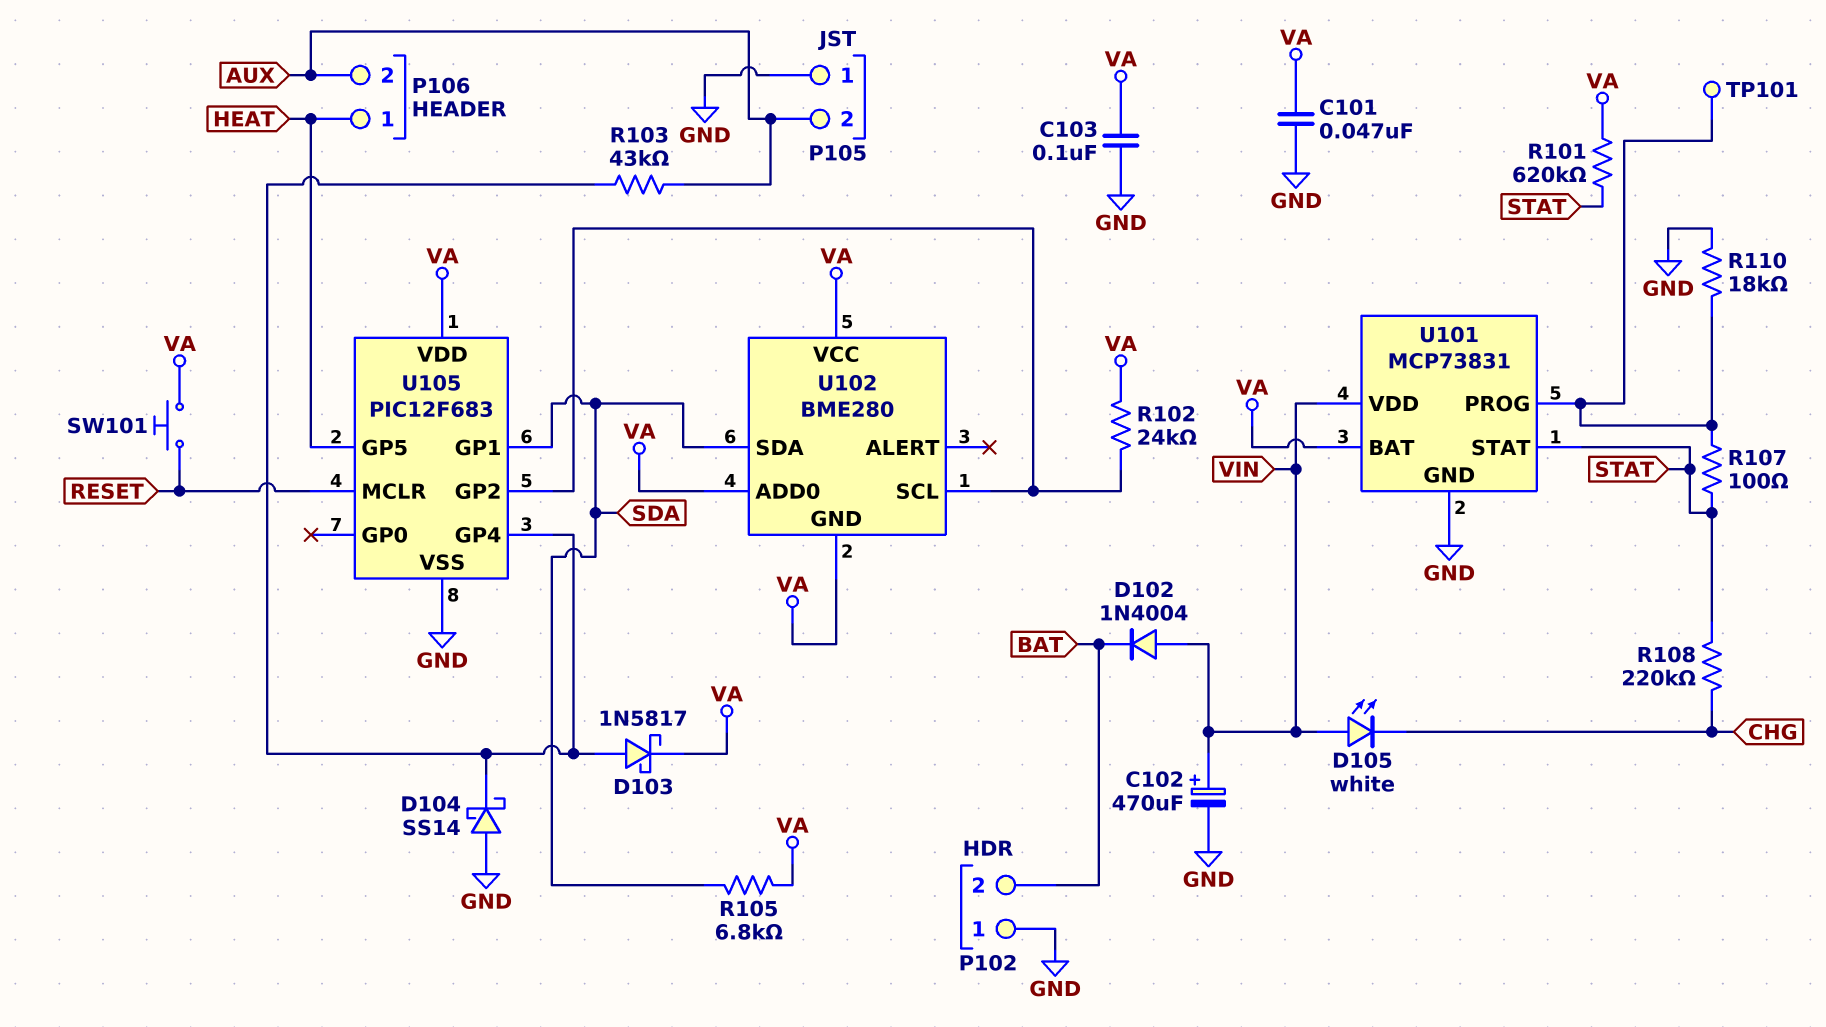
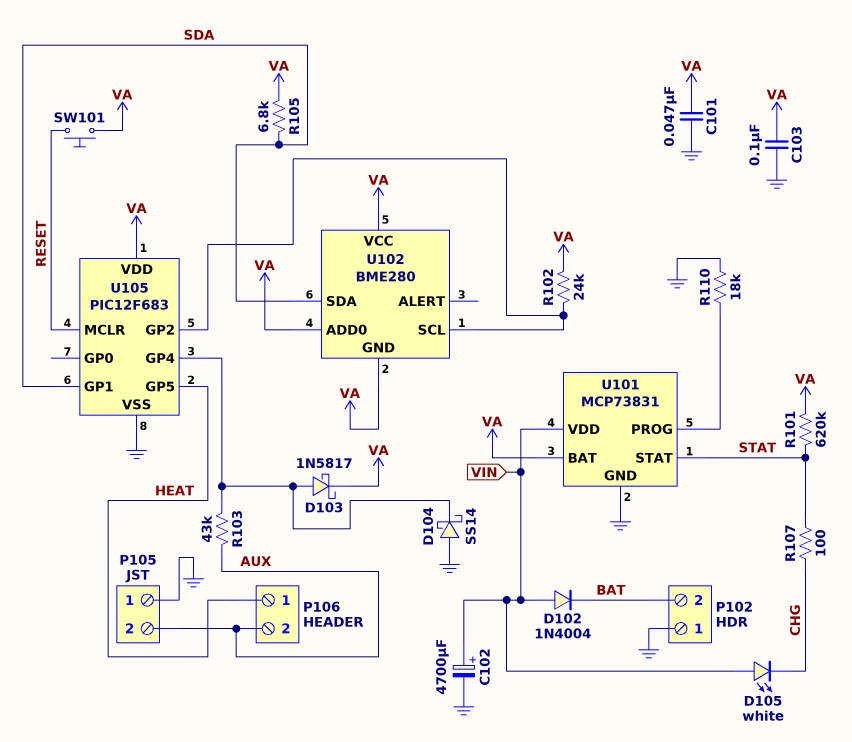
C102: 470uF (plus VIN, minus GND) -> 4700uF (plus VIN, minus GND)
R107: 100 (STAT, U101/PROG) -> 100 (CHG, STAT)
R108: 220k (CHG, STAT) -> none
TP101: test point (U101/PROG) -> none

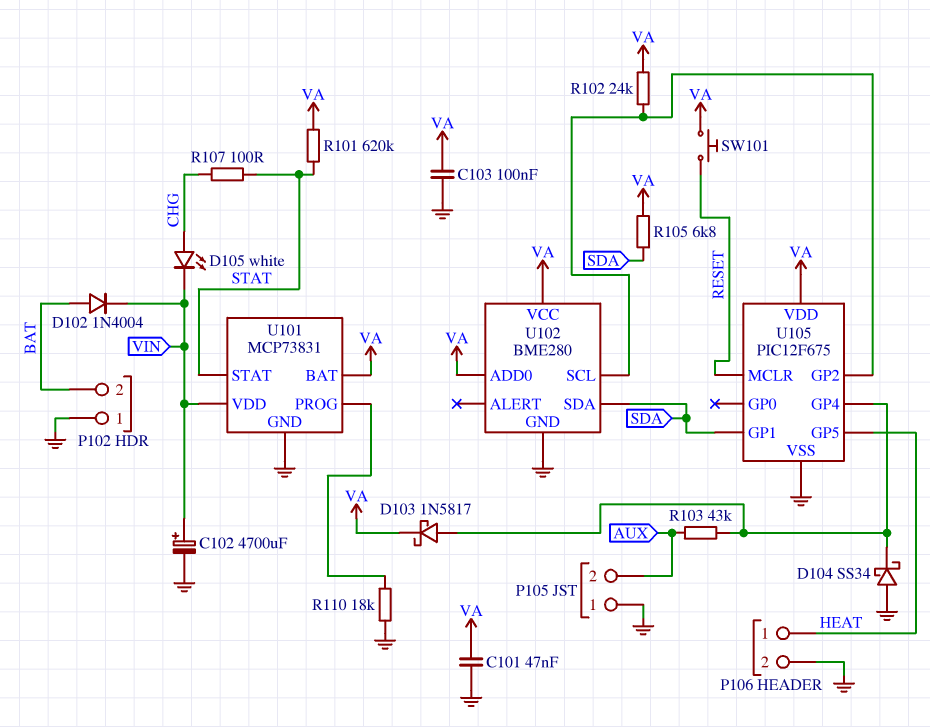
D102: diode 1N4004 (A VIN, K BAT) -> diode 1N4004 (A BAT, K VIN)
D104: schottky SS14 (A GND, K U105/GP4) -> schottky SS34 (A GND, K U105/GP4)
D105: LED white (A VIN, K CHG) -> LED white (A CHG, K VIN)
P106 pin 2: AUX -> GND
U102 pin GND: VA -> GND
U105: PIC12F683 -> PIC12F675

